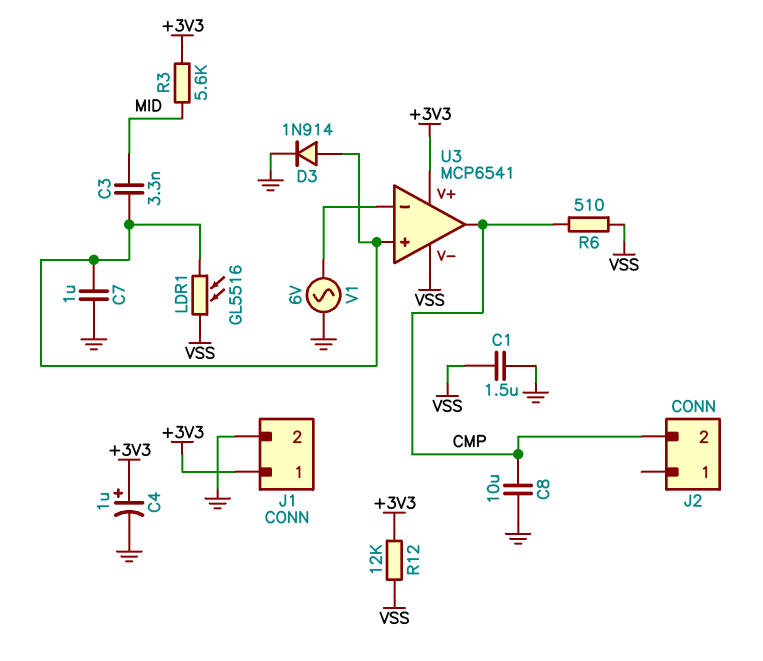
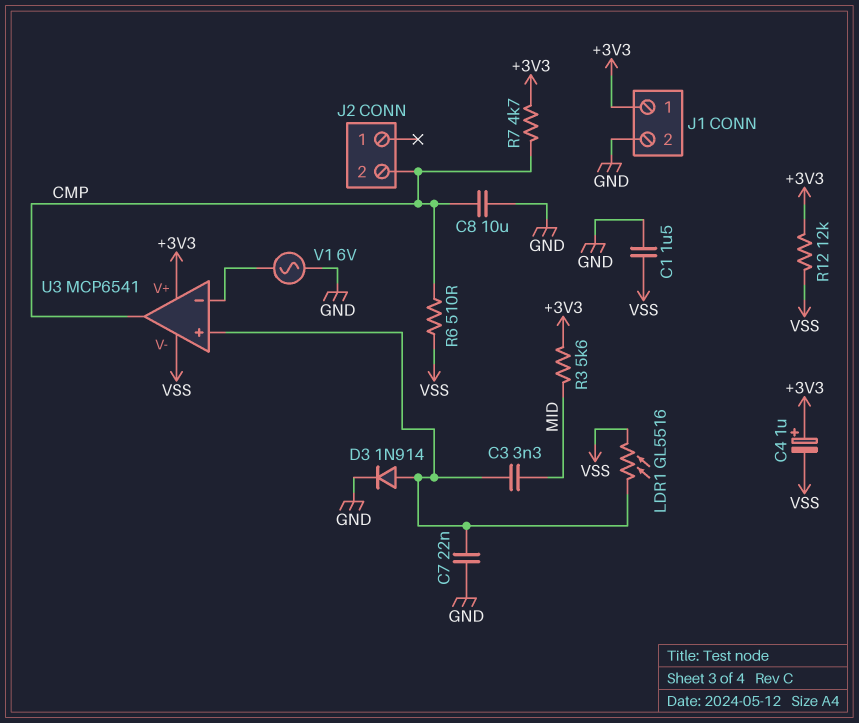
C4: 1uF (plus +3V3, minus GND) -> 1uF (plus +3V3, minus VSS)
C7: 1uF (GND, U3/in+) -> 22nF (GND, U3/in+)
R7: none -> 4.7k (+3V3, CMP)

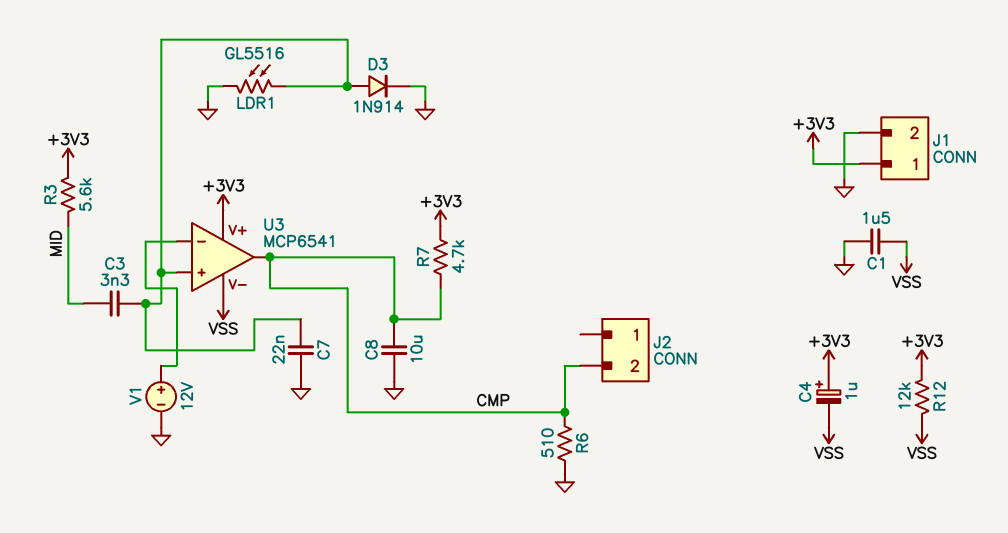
LDR1: GL5516 (U3/in+, VSS) -> GL5516 (GND, U3/in+)
R6: 510 (CMP, VSS) -> 510 (CMP, GND)
V1: AC 6V (GND, U3/in-) -> 12V (plus U3/in-, minus GND)

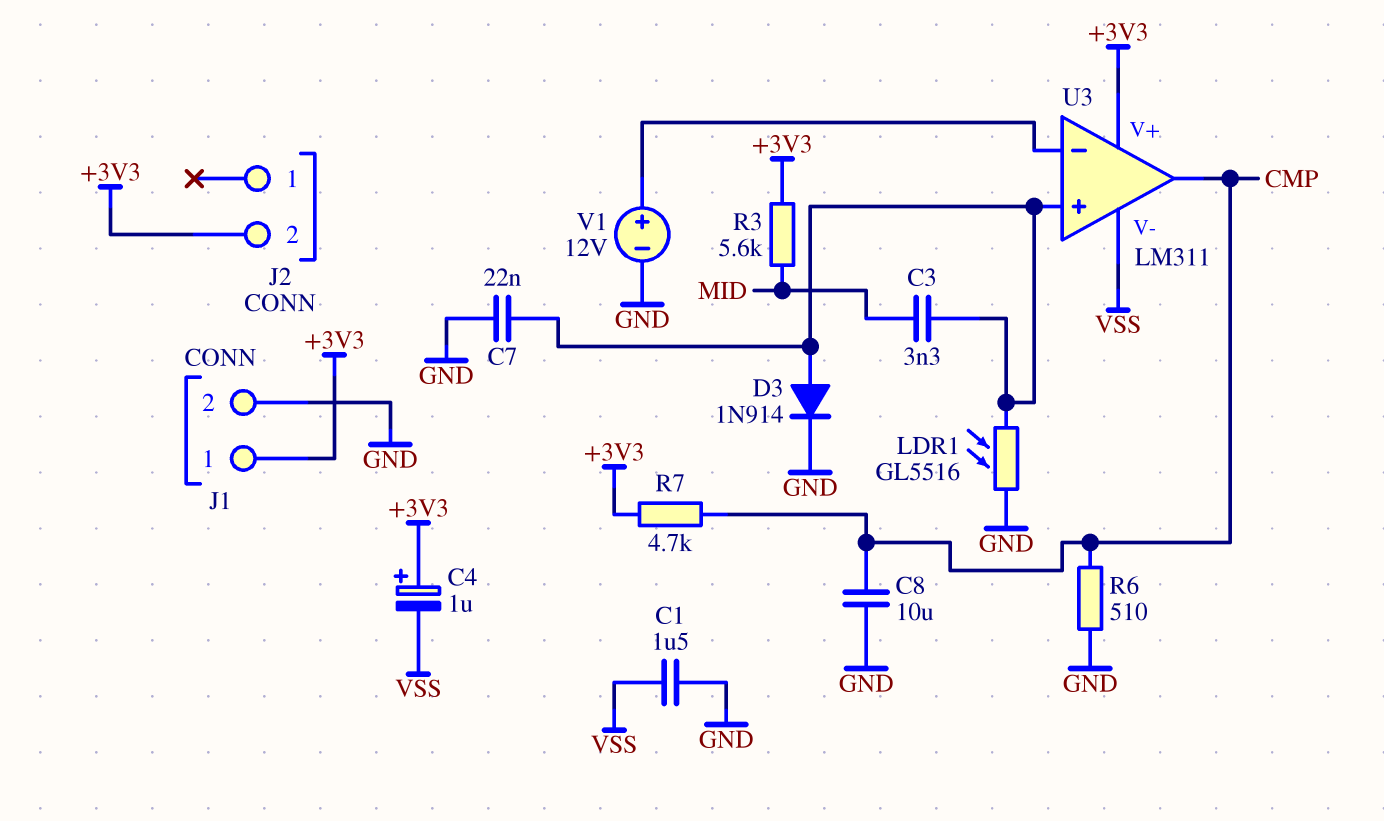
J2 pin 2: CMP -> +3V3
R12: 12k (+3V3, VSS) -> none
U3: MCP6541 -> LM311

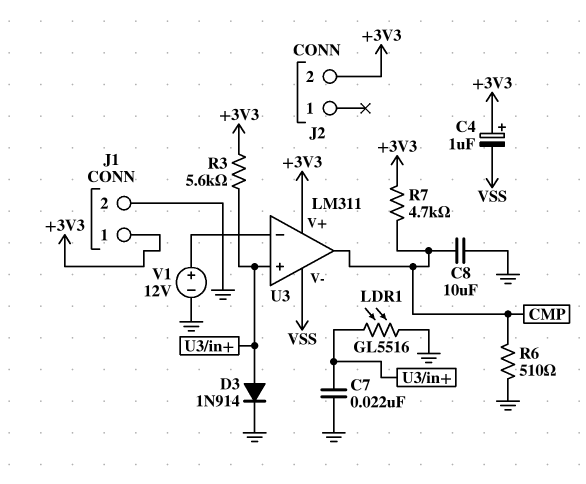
C1: 1.5uF (GND, VSS) -> none
C3: 3.3nF (MID, U3/in+) -> none
R3: 5.6k (+3V3, MID) -> 5.6k (+3V3, U3/in+)

